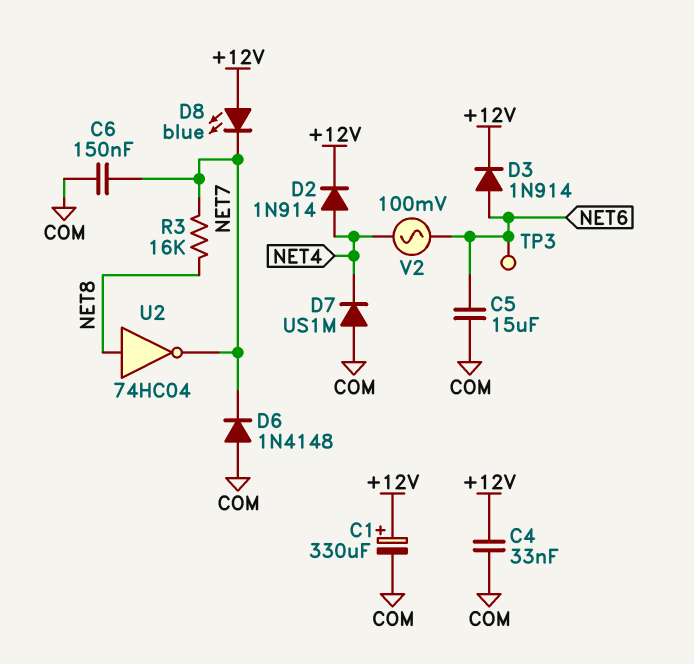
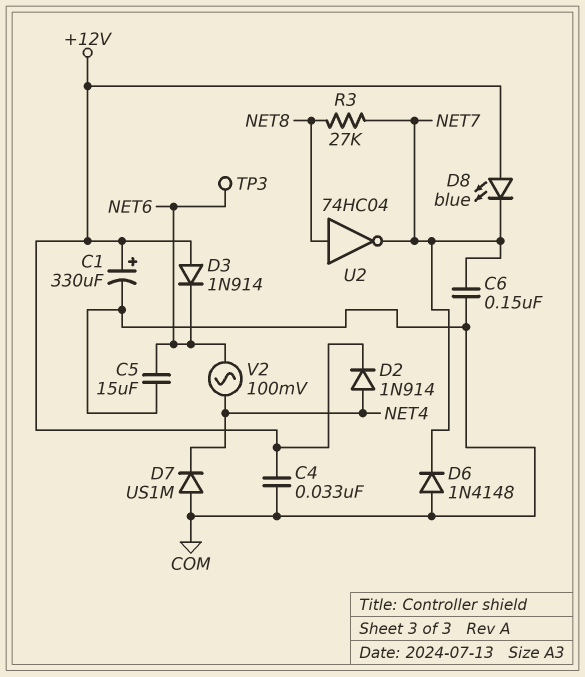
D3: diode 1N914 (A NET6, K +12V) -> diode 1N914 (A +12V, K NET6)
R3: 16k (NET7, NET8) -> 27k (NET7, NET8)

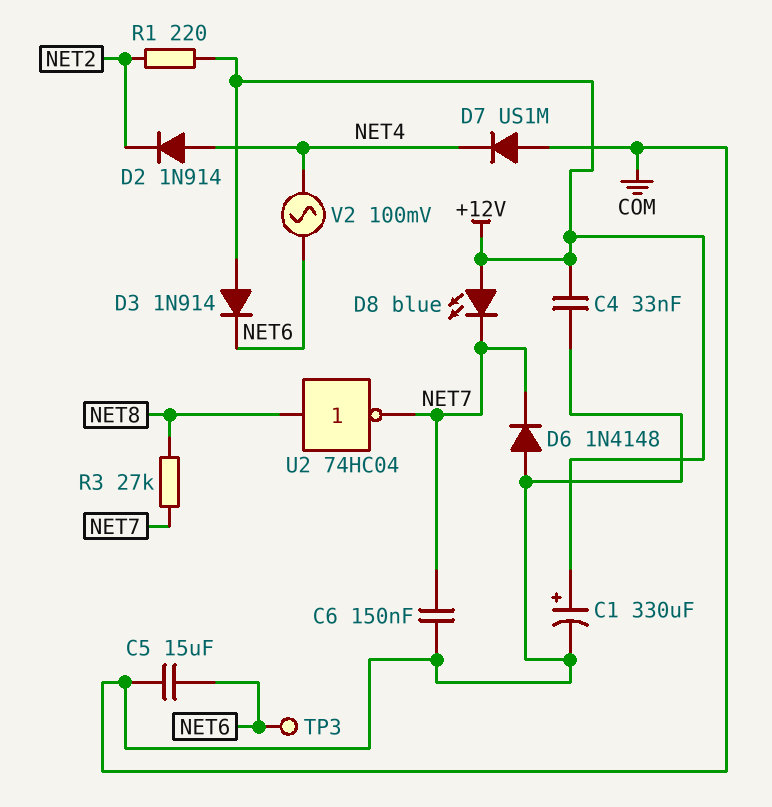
D2: diode 1N914 (A NET4, K +12V) -> diode 1N914 (A NET4, K NET2)
R1: none -> 220 (+12V, NET2)

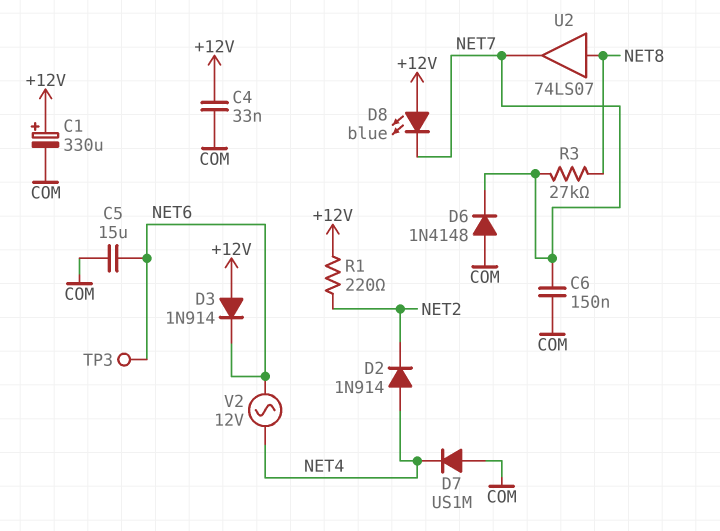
U2: NOT 74HC04 (in NET8, out NET7) -> buffer 74LS07 (in NET8, out NET7)
V2: AC 100mV (NET4, NET6) -> AC 12V (NET4, NET6)

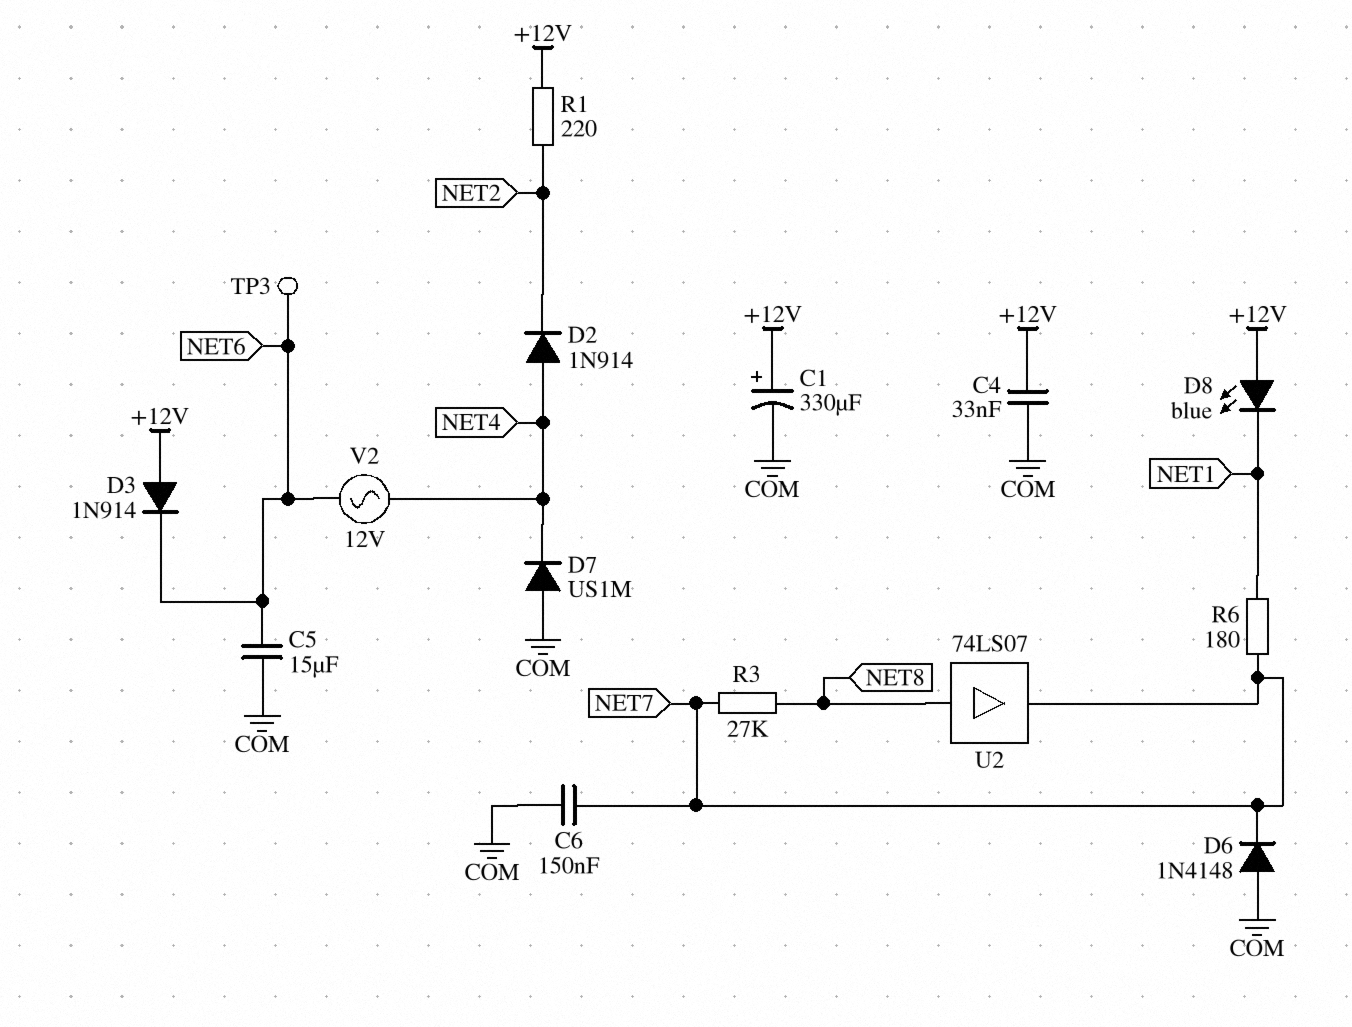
D8: LED blue (A +12V, K NET7) -> LED blue (A +12V, K NET1)
R6: none -> 180 (NET1, NET7)

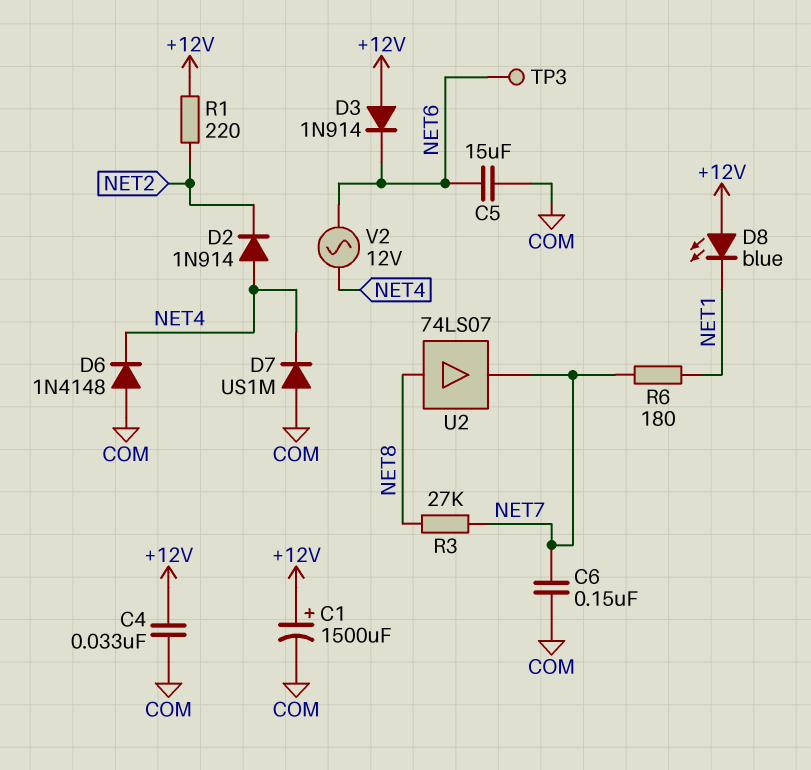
C1: 330uF (plus +12V, minus COM) -> 1500uF (plus +12V, minus COM)
D6: diode 1N4148 (A COM, K NET7) -> diode 1N4148 (A COM, K NET4)

